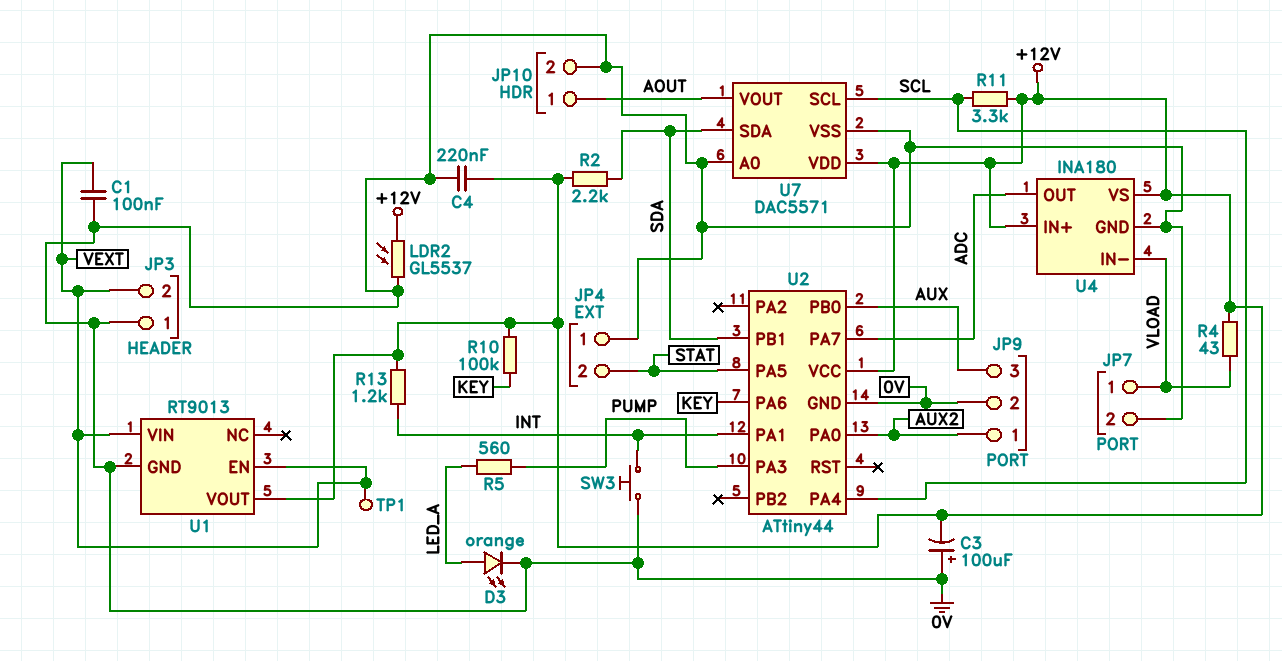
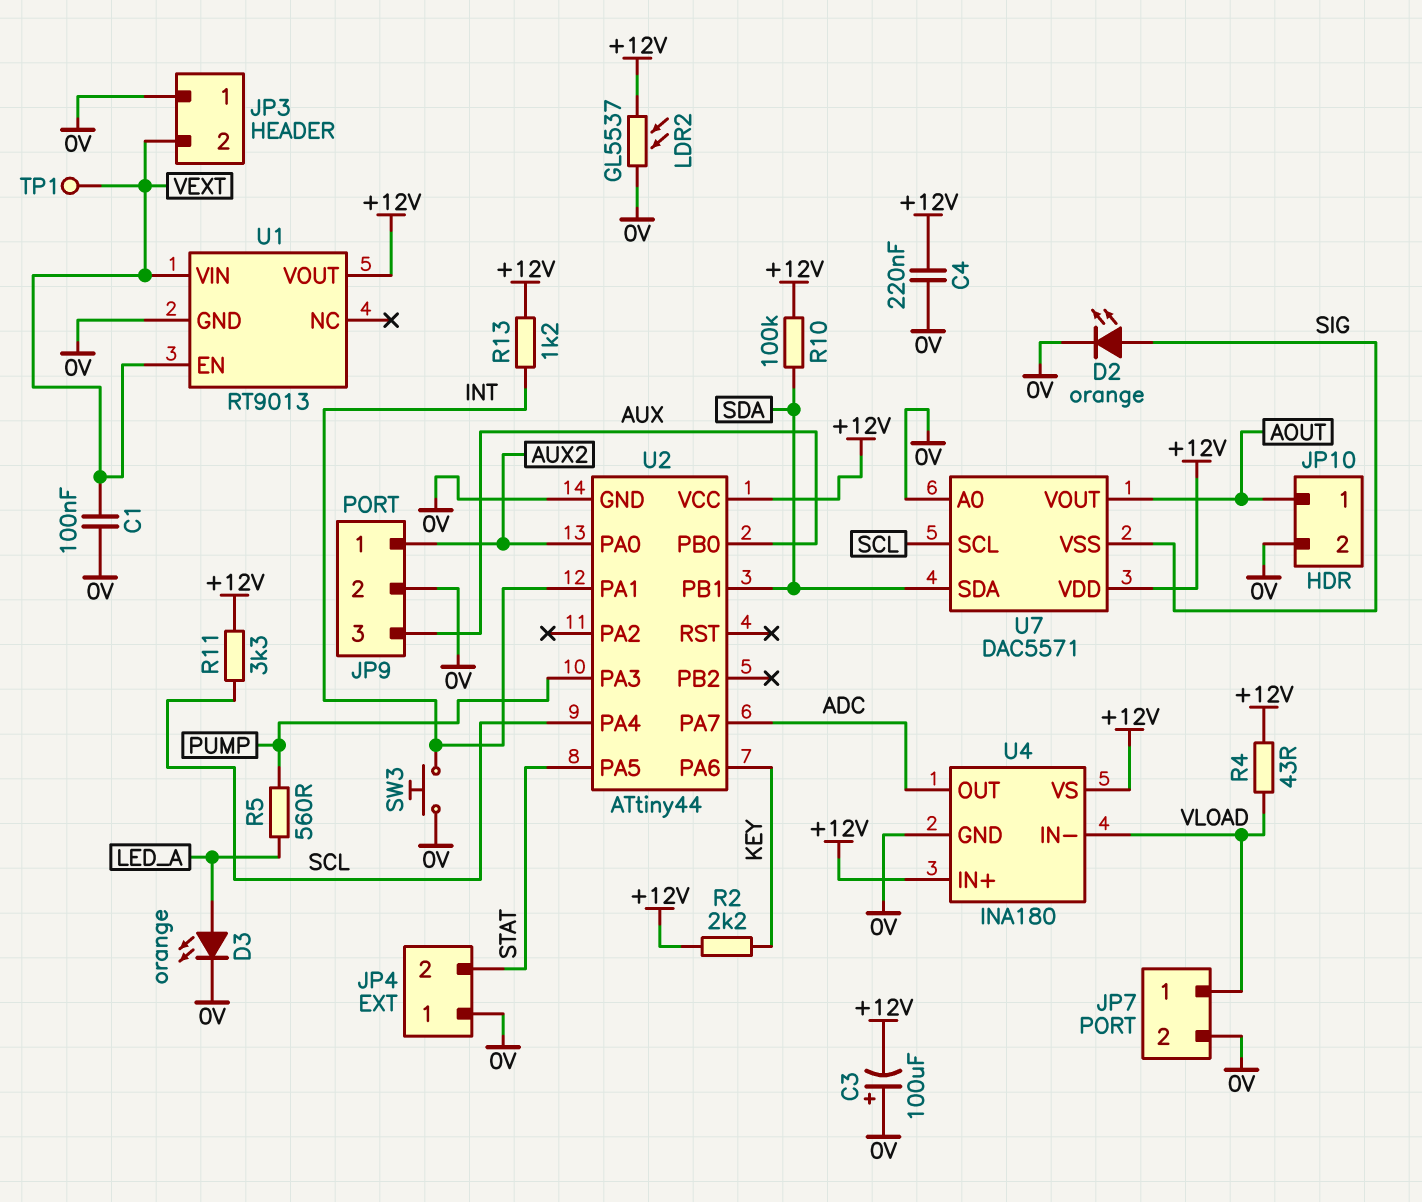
D2: none -> LED orange (A SIG, K 0V)
R2: 2.2k (+12V, SDA) -> 2.2k (+12V, KEY)
R10: 100k (+12V, KEY) -> 100k (+12V, SDA)
U7 pin VSS: 0V -> SIG

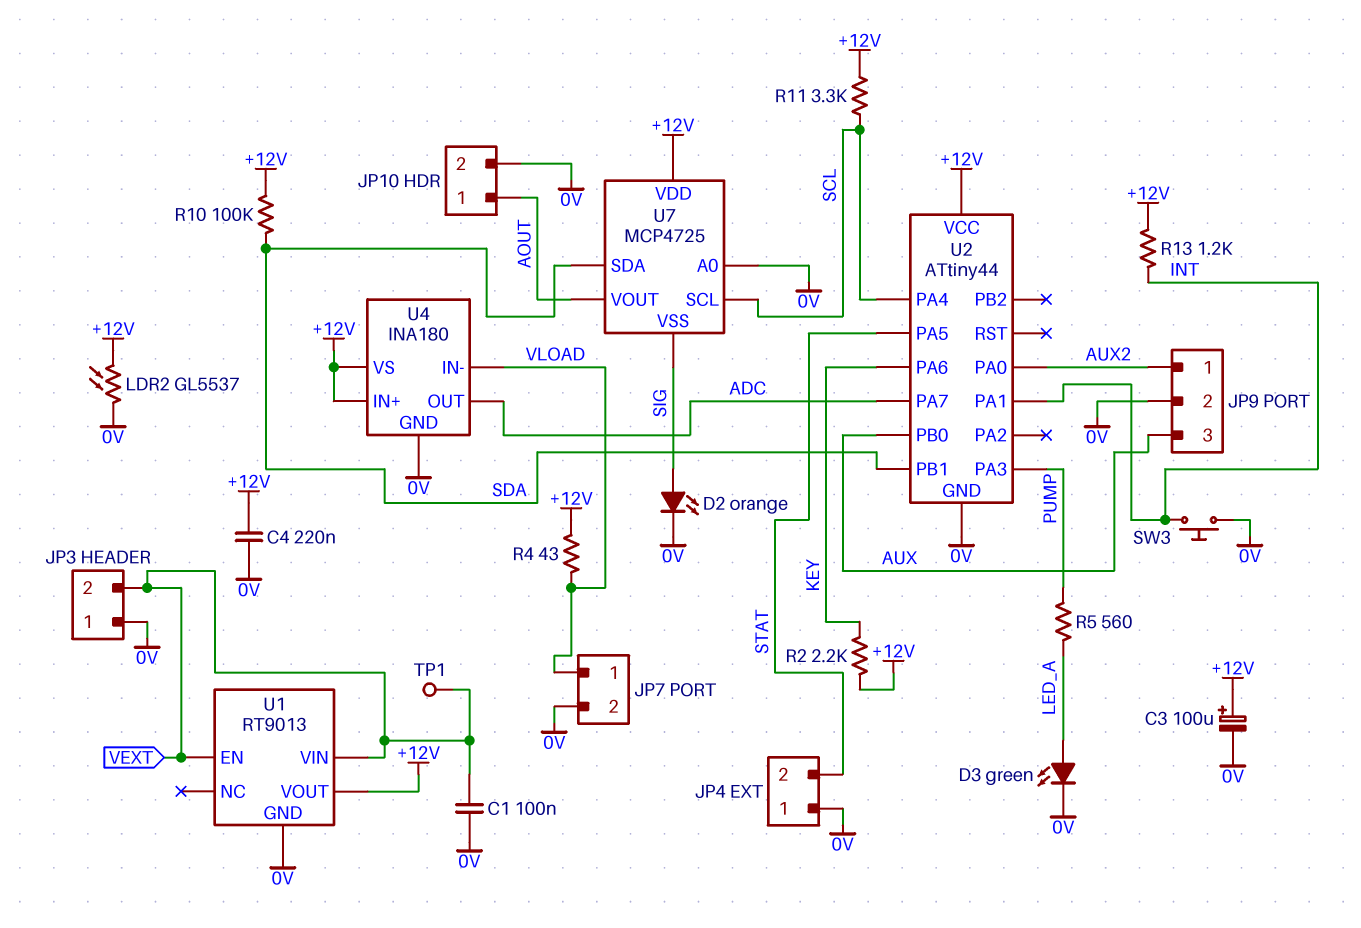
C3: 100uF (plus 0V, minus +12V) -> 100uF (plus +12V, minus 0V)
D3: LED orange (A LED_A, K 0V) -> LED green (A LED_A, K 0V)
U7: DAC5571 -> MCP4725

